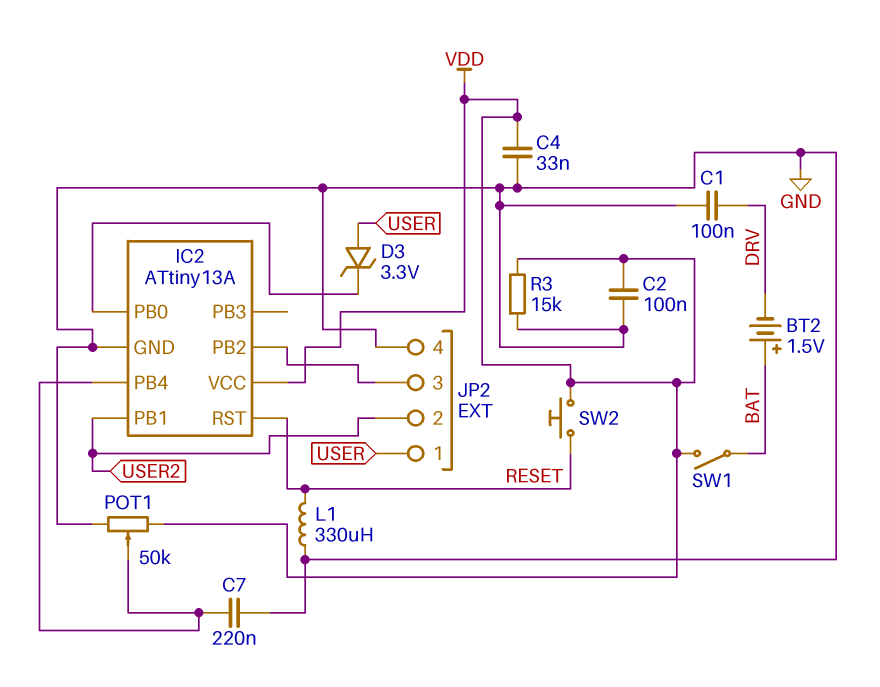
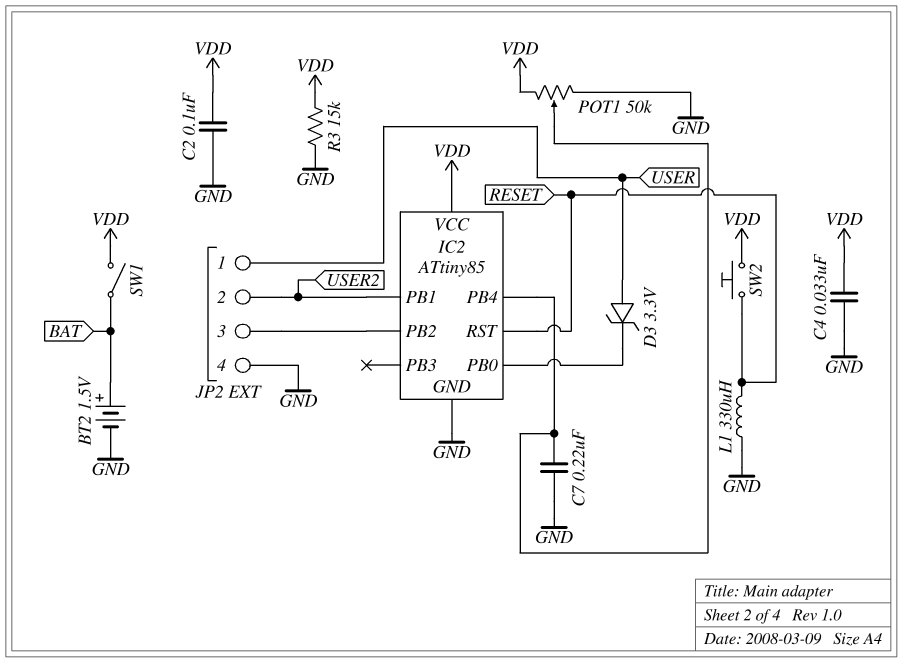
BT2: 1.5V (plus BAT, minus DRV) -> 1.5V (plus BAT, minus GND)
C1: 100nF (DRV, GND) -> none
IC2: ATtiny13A -> ATtiny85

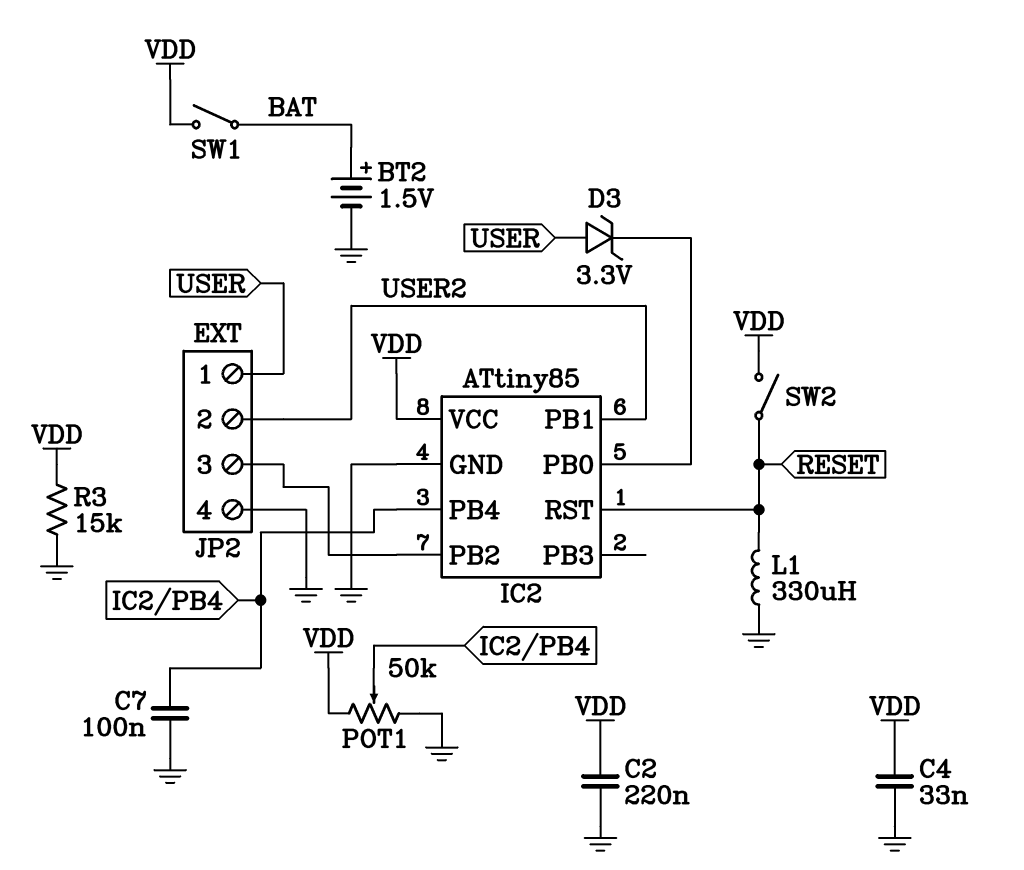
C2: 100nF (GND, VDD) -> 220nF (GND, VDD)
C7: 220nF (GND, IC2/PB4) -> 100nF (GND, IC2/PB4)
SW2: button (RESET, VDD) -> switch (RESET, VDD)

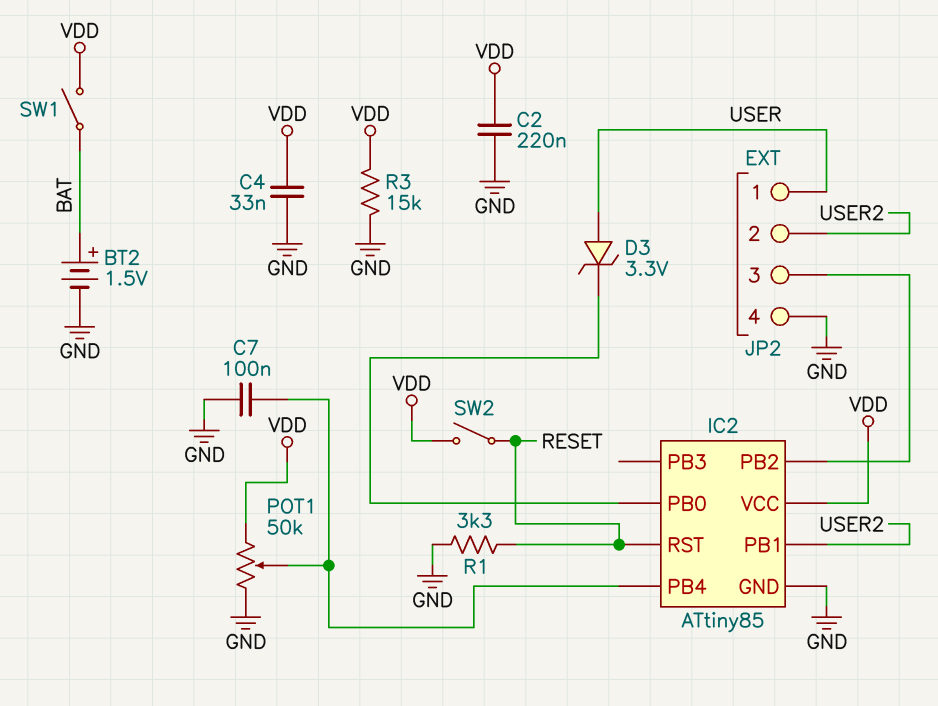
L1: 330uH (GND, RESET) -> none
R1: none -> 3.3k (GND, RESET)

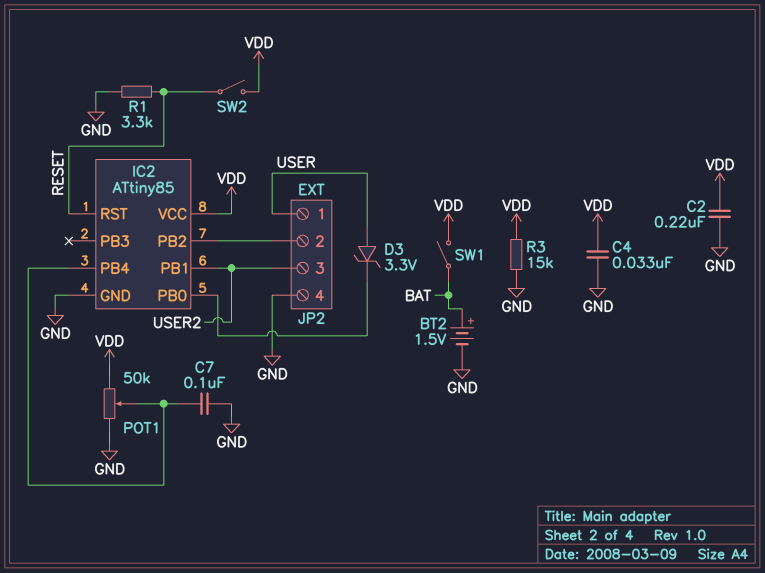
JP2 pin 2: USER2 -> IC2/PB2
JP2 pin 3: IC2/PB2 -> USER2

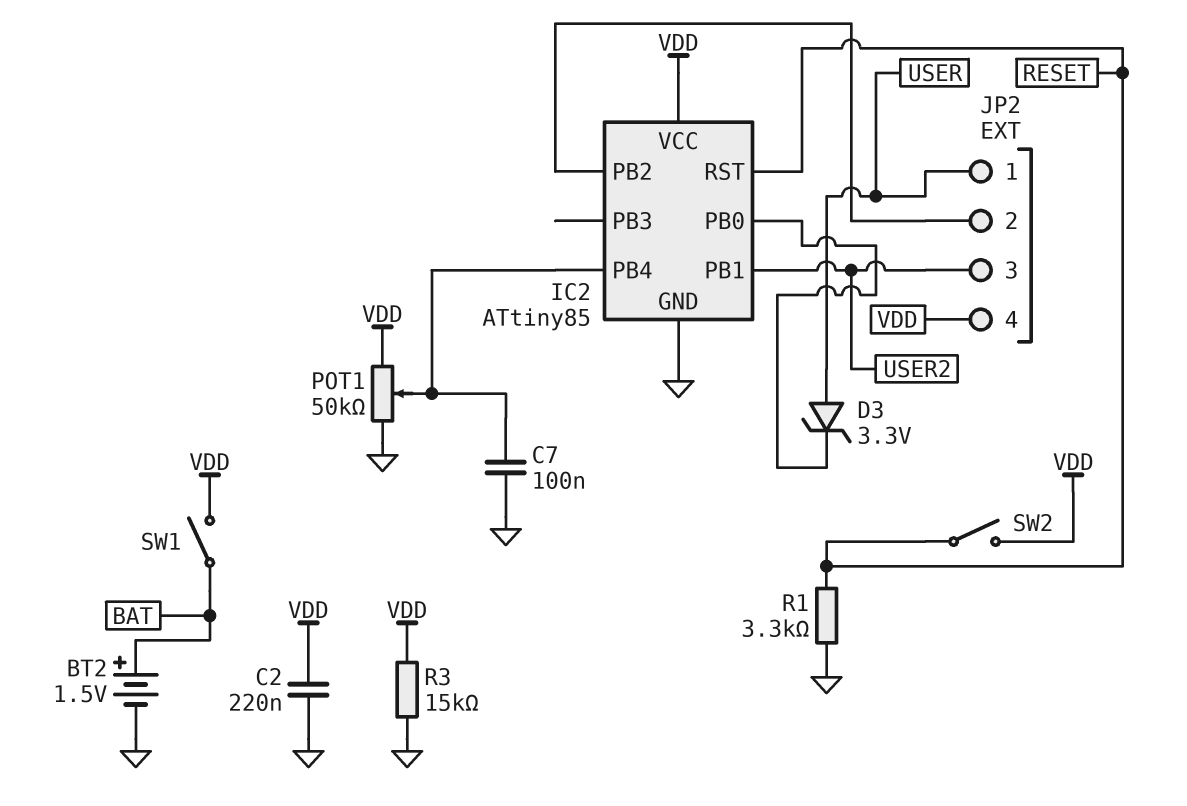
C4: 33nF (GND, VDD) -> none
JP2 pin 4: GND -> VDD

